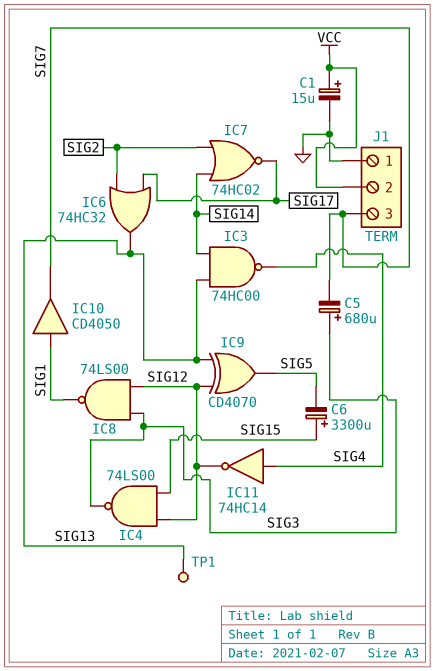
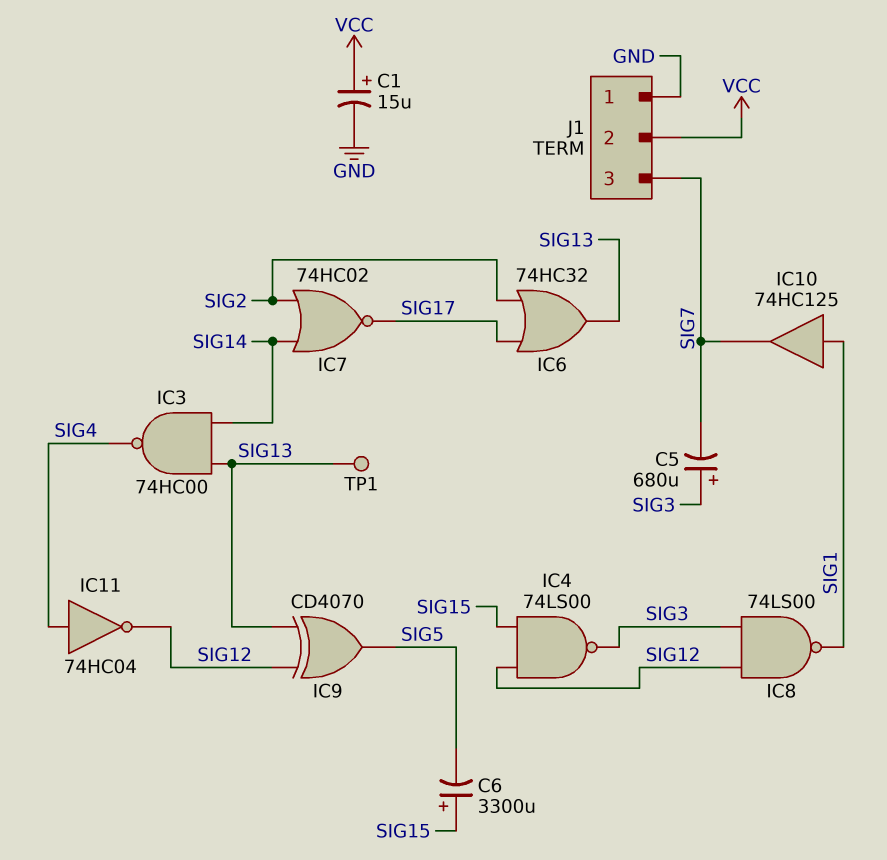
IC10: buffer CD4050 (in SIG1, out SIG7) -> buffer 74HC125 (in SIG1, out SIG7)
IC11: NOT 74HC14 (in SIG4, out SIG12) -> NOT 74HC04 (in SIG4, out SIG12)

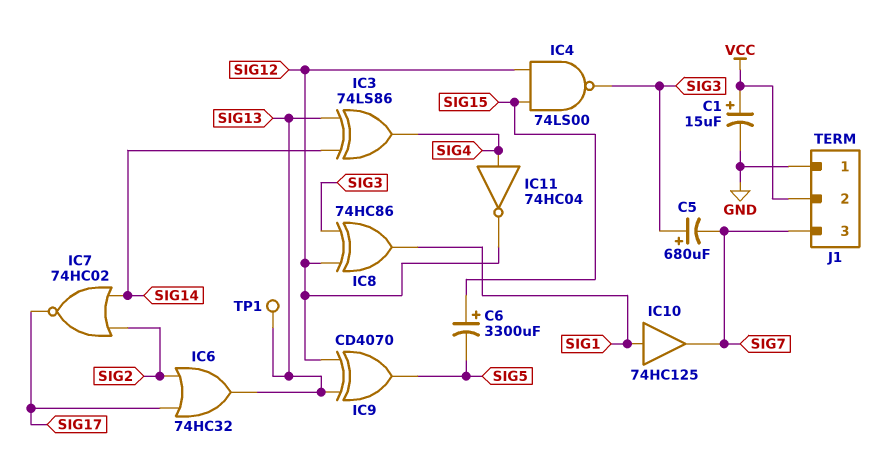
IC3: NAND 74HC00 (in SIG13, in SIG14, out SIG4) -> XOR 74LS86 (in SIG13, in SIG14, out SIG4)
IC8: NAND 74LS00 (in SIG3, in SIG12, out SIG1) -> XOR 74HC86 (in SIG3, in SIG12, out SIG1)

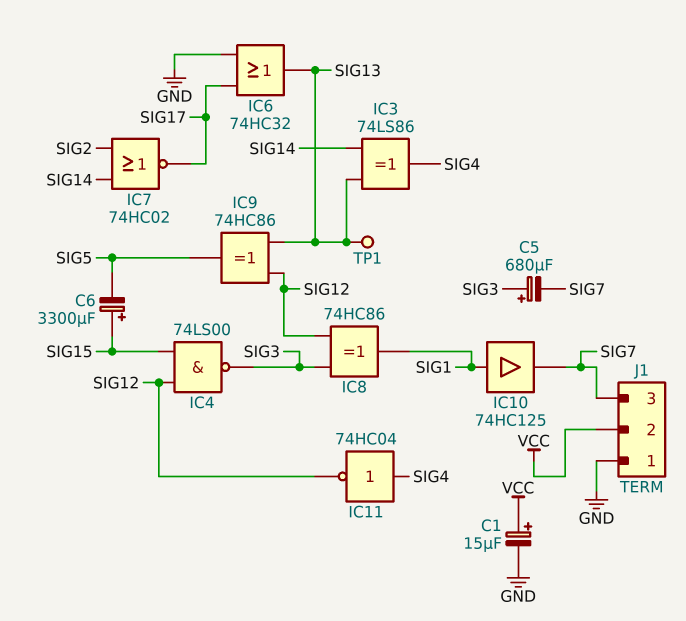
IC6: OR 74HC32 (in SIG2, in SIG17, out SIG13) -> OR 74HC32 (in GND, in SIG17, out SIG13)
IC9: XOR CD4070 (in SIG12, in SIG13, out SIG5) -> XOR 74HC86 (in SIG12, in SIG13, out SIG5)

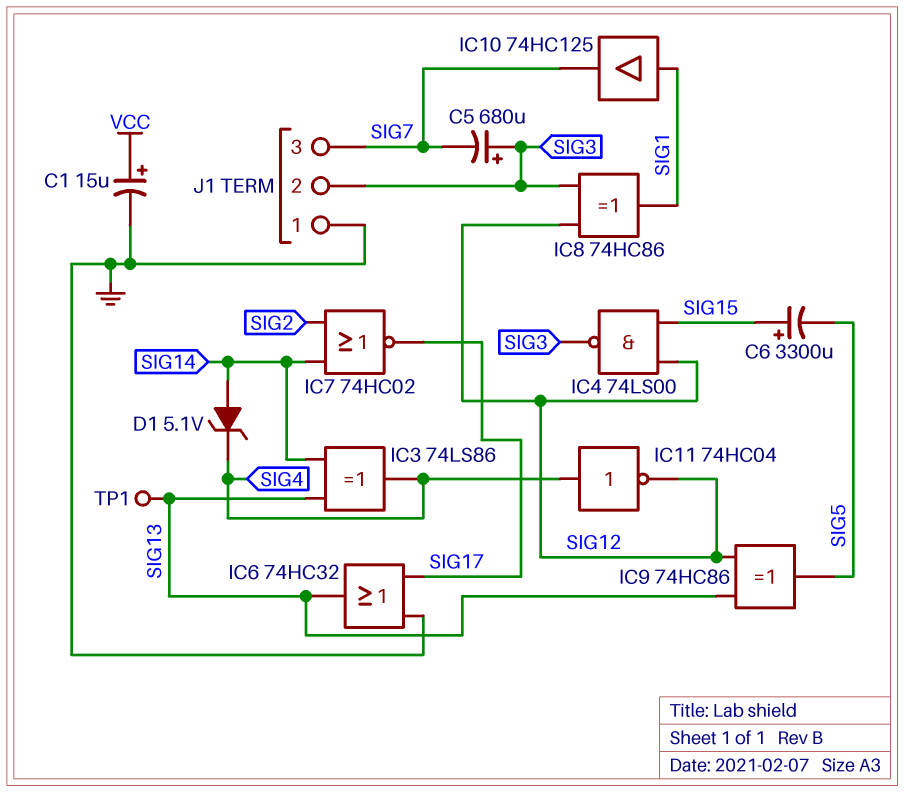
D1: none -> zener 5.1V (A SIG14, K SIG4)
J1 pin 2: VCC -> SIG3

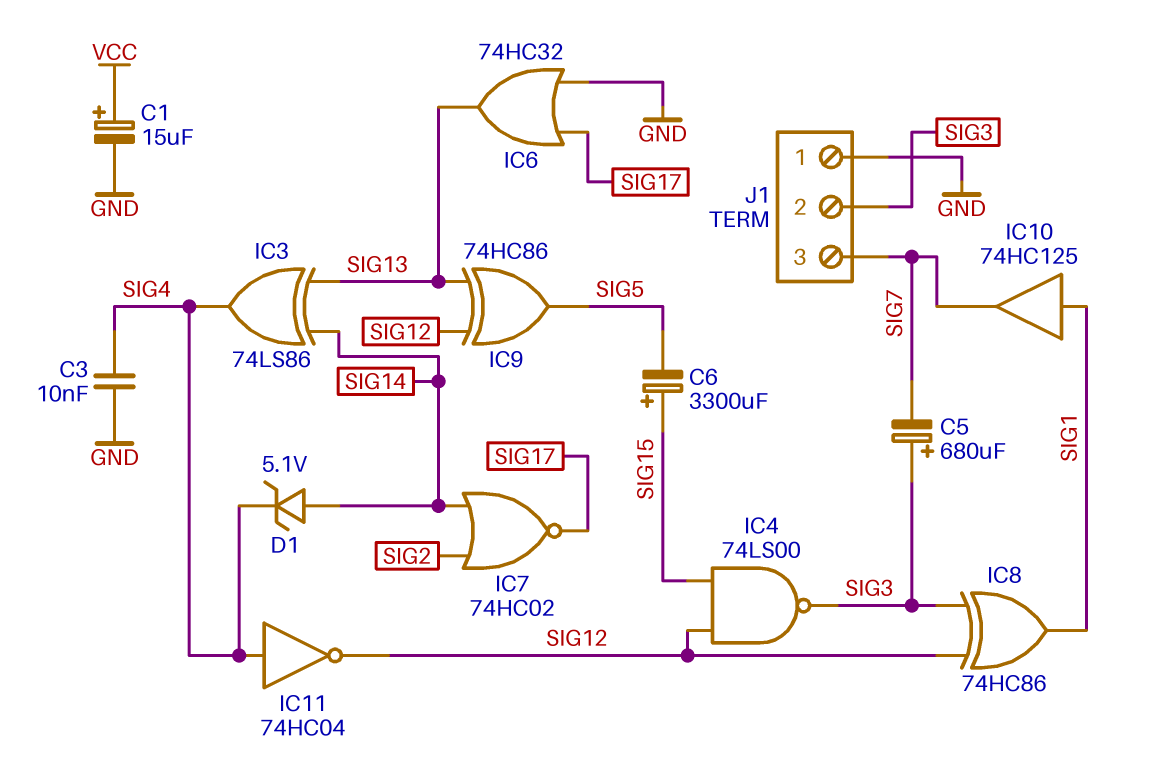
C3: none -> 10nF (GND, SIG4)
TP1: test point (SIG13) -> none

